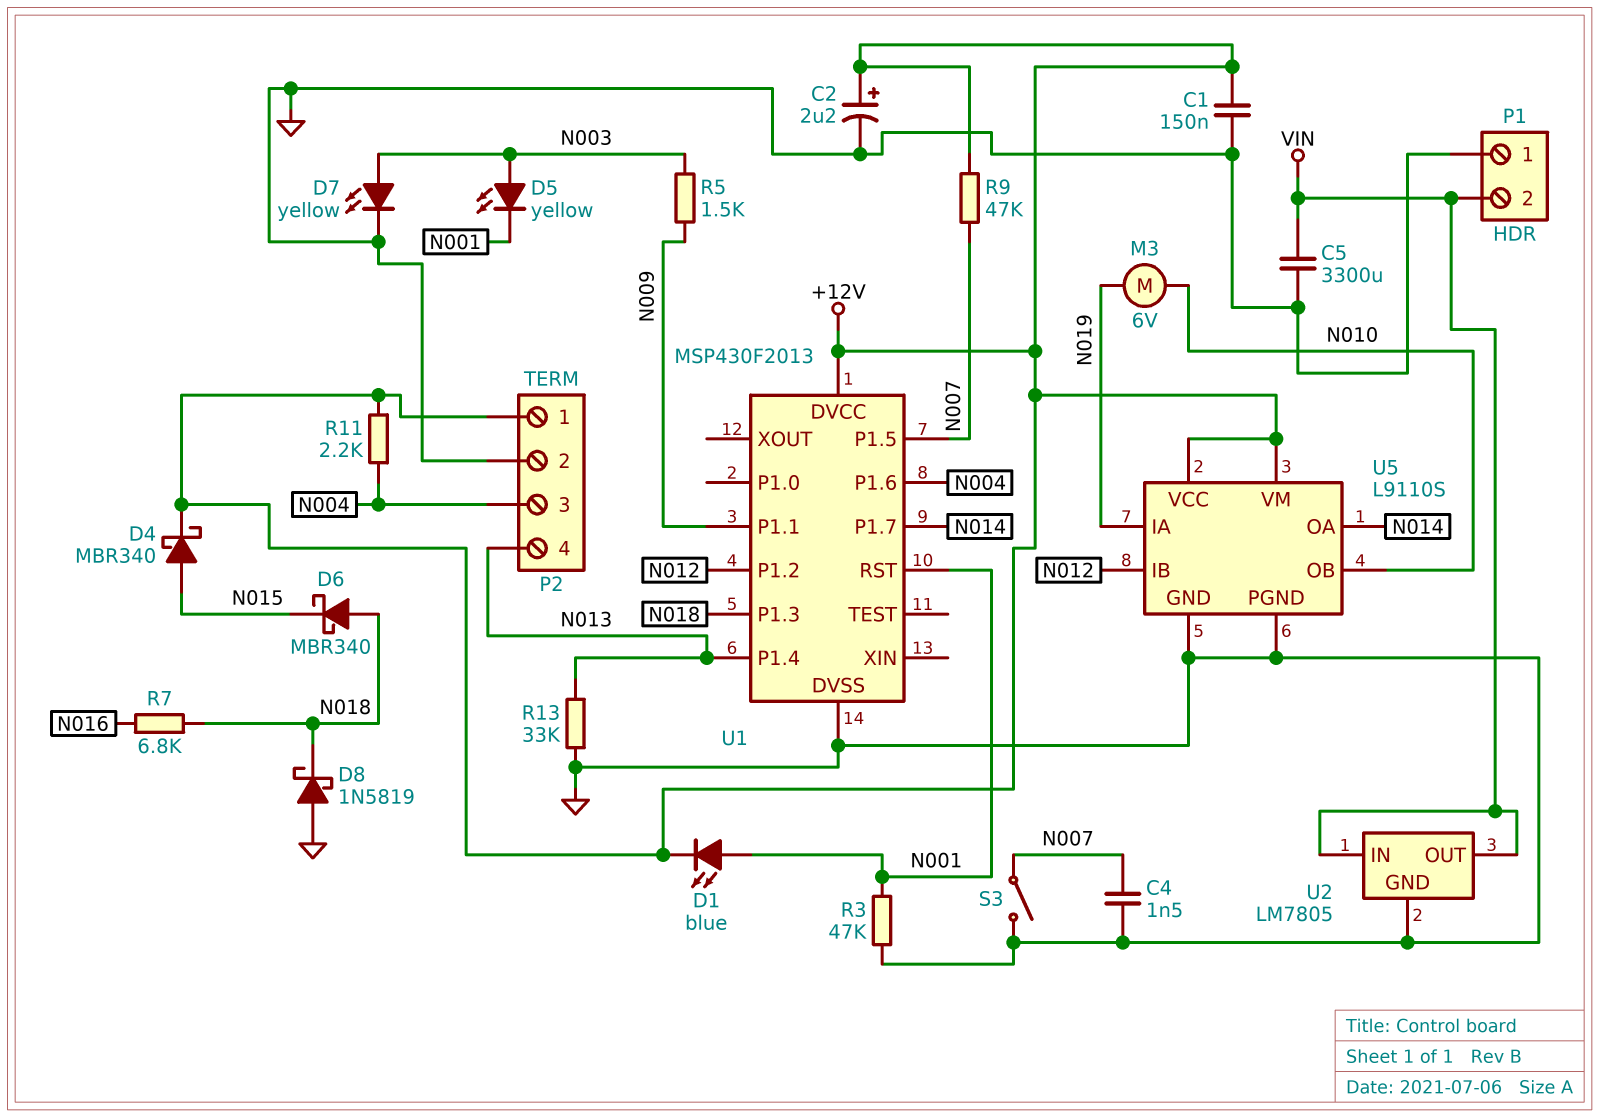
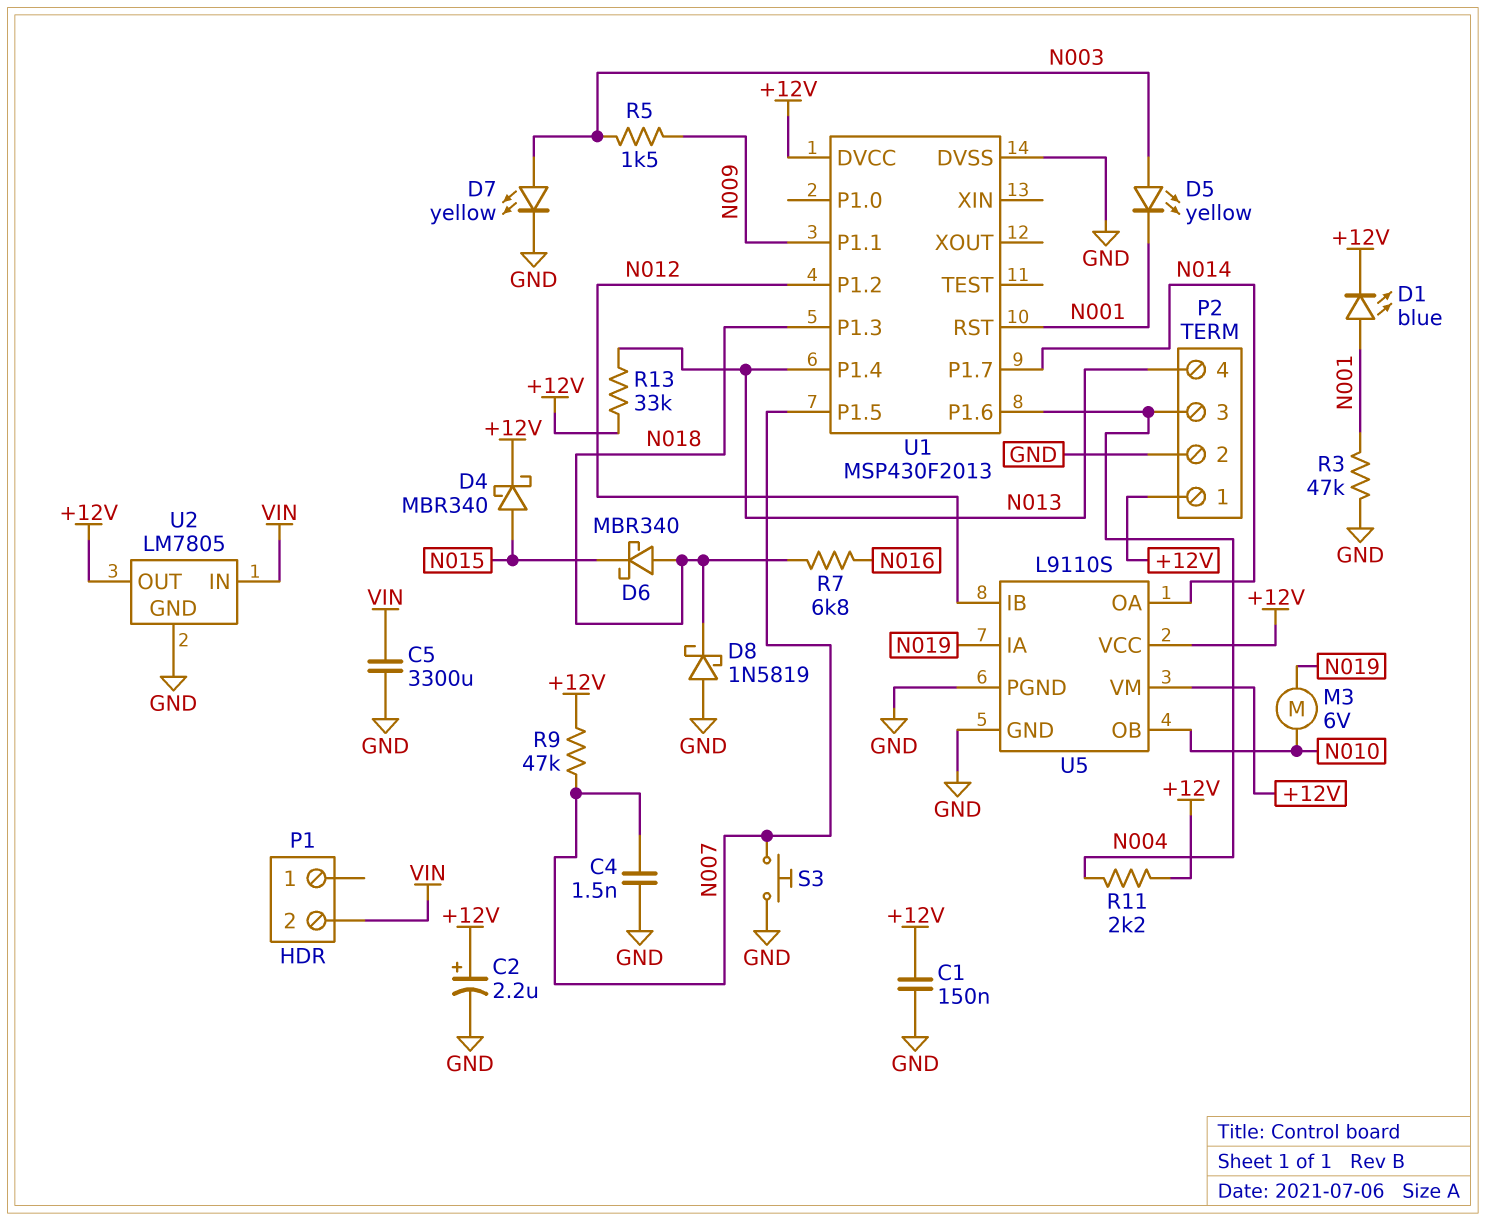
P1 pin 1: GND -> none
R13: 33k (GND, N013) -> 33k (+12V, N013)
S3: switch (GND, N007) -> button (GND, N007)
U2 pin OUT: VIN -> +12V

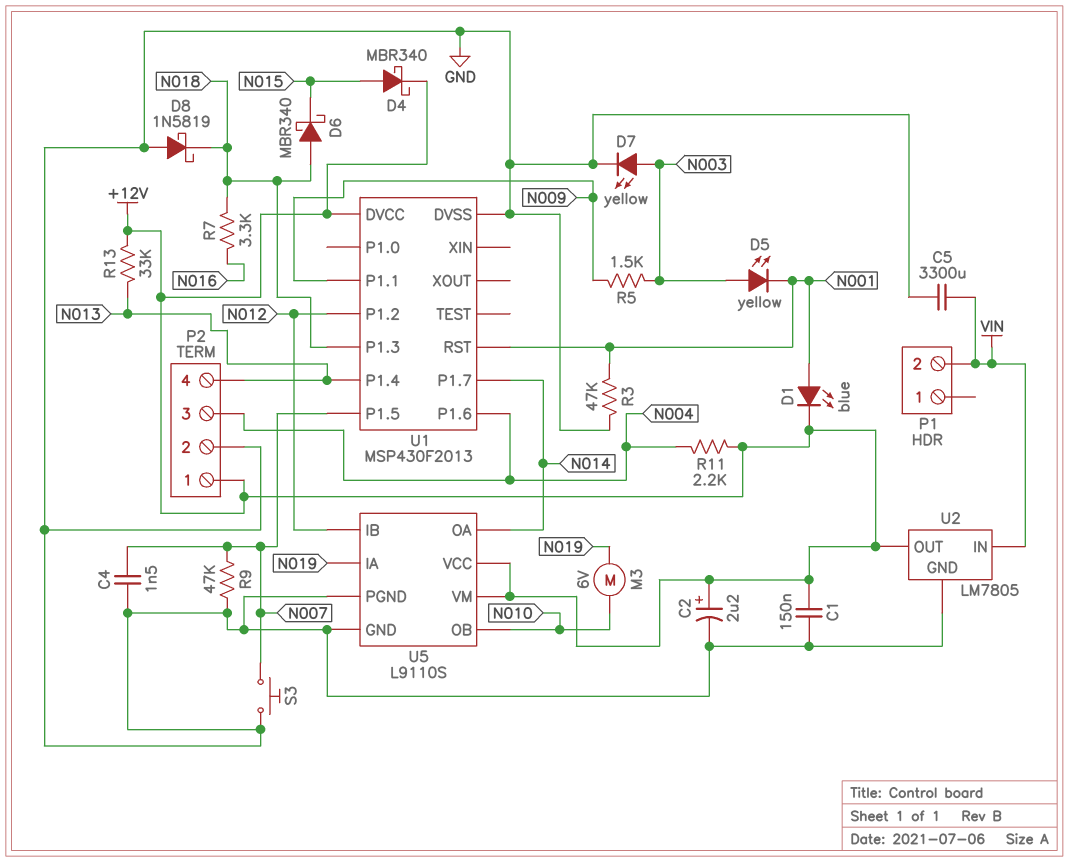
R7: 6.8k (N016, N018) -> 3.3k (N016, N018)
R9: 47k (+12V, N007) -> 47k (GND, N007)

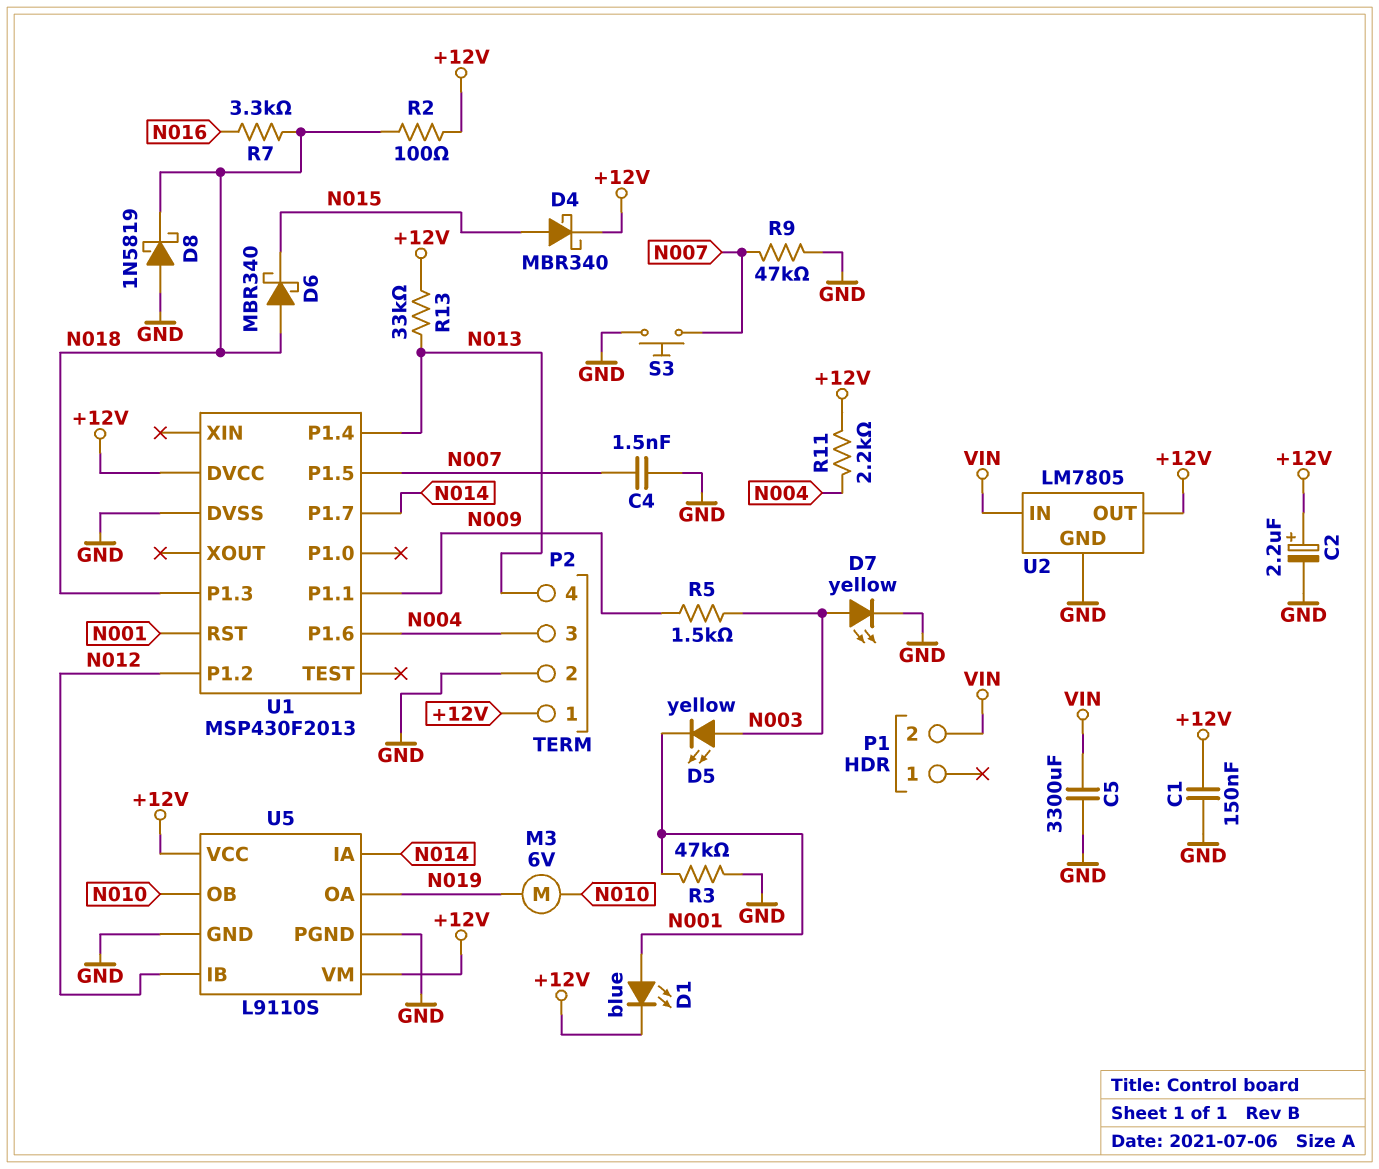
R2: none -> 100 (+12V, N018)
U5 pin IA: N019 -> N014
U5 pin OA: N014 -> N019

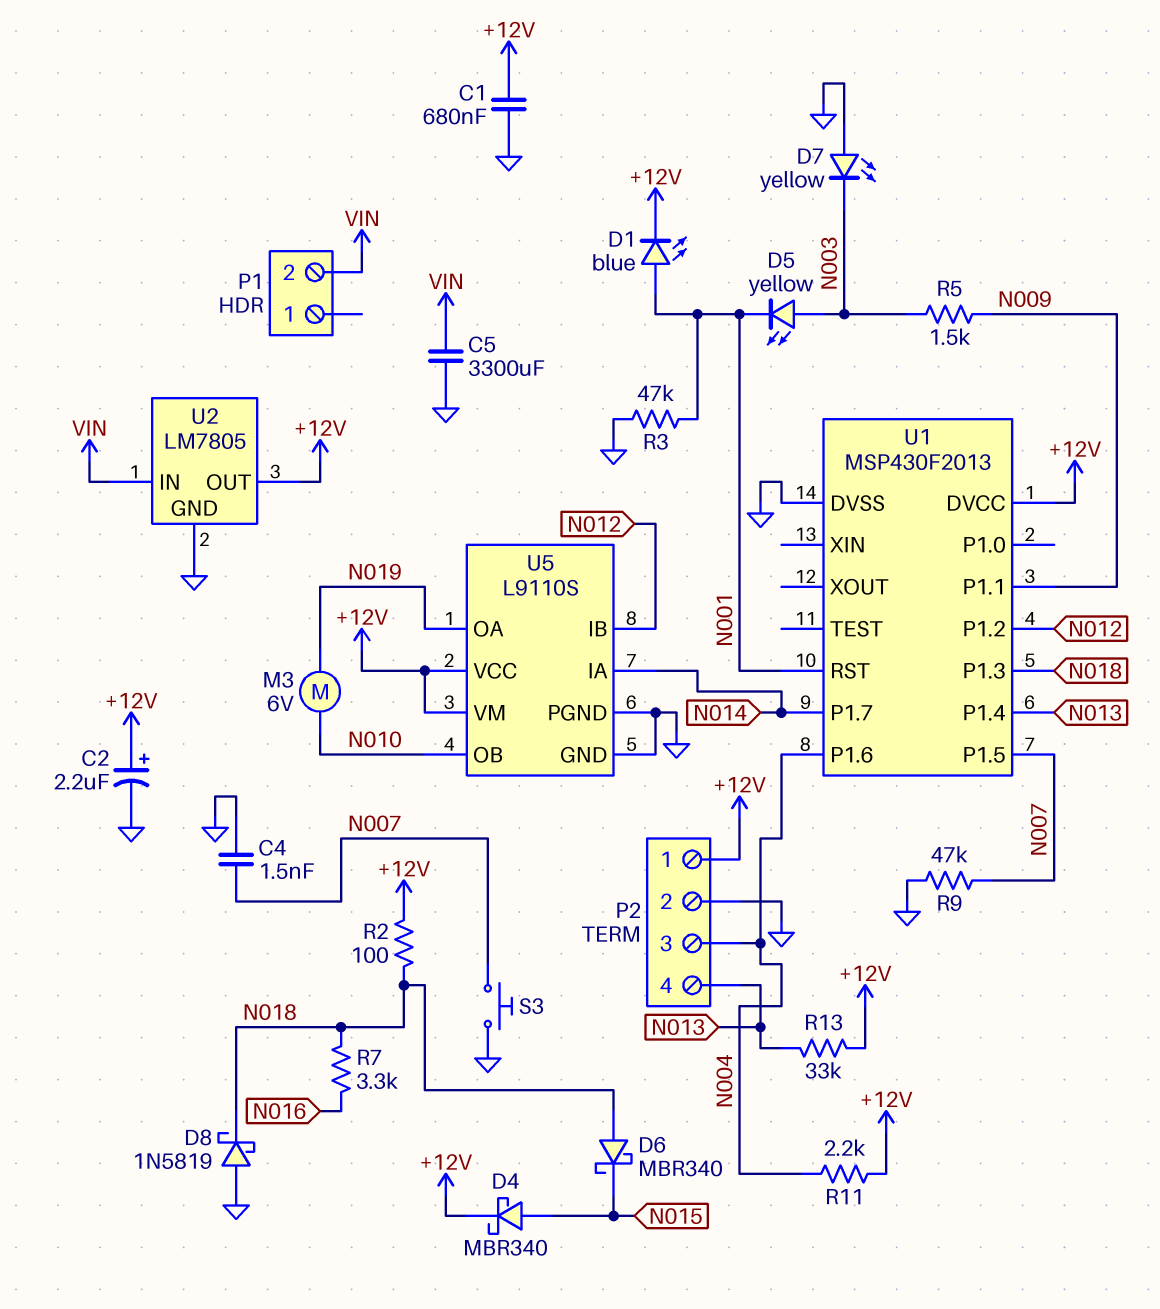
C1: 150nF (+12V, GND) -> 680nF (+12V, GND)
D7: LED yellow (A N003, K GND) -> LED yellow (A GND, K N003)

